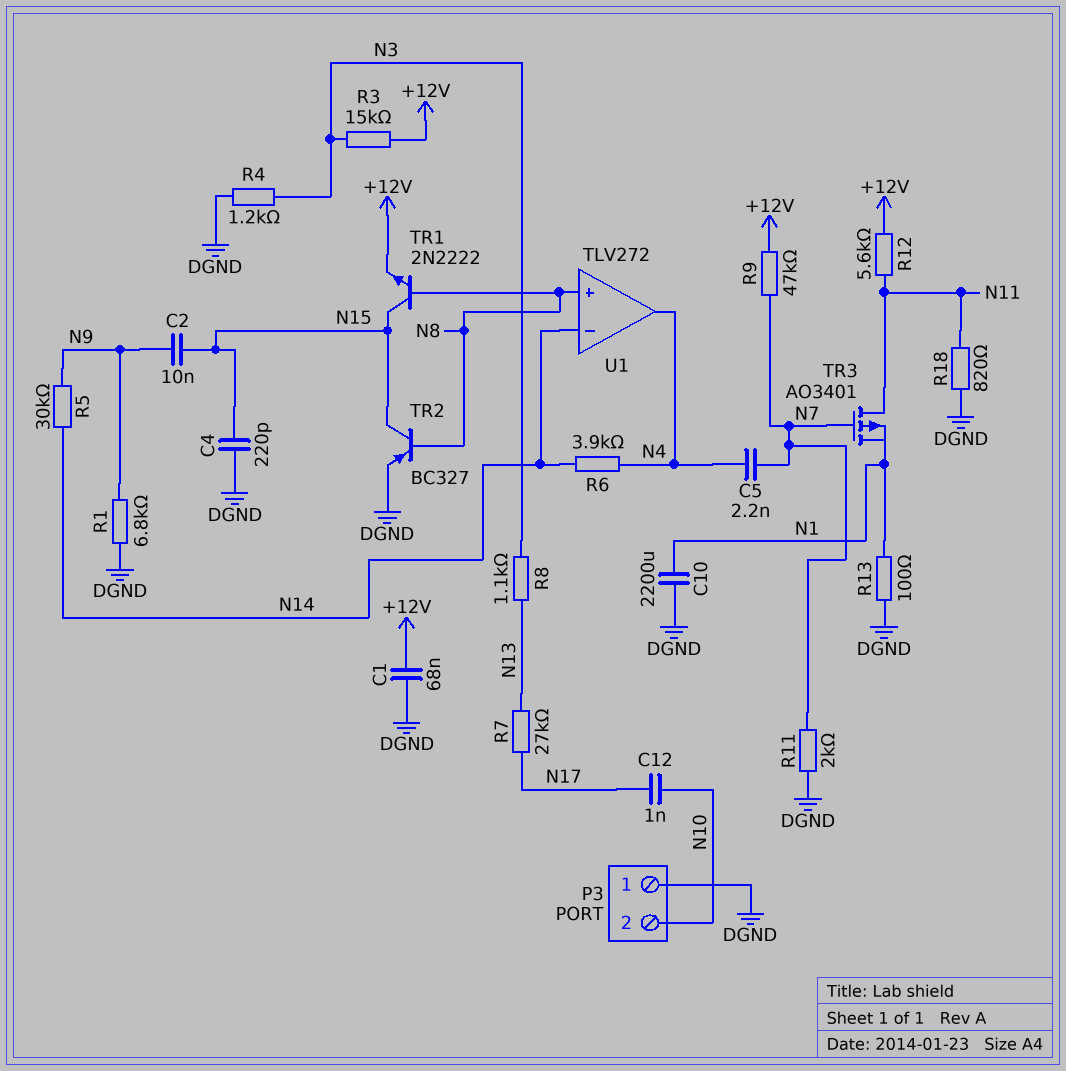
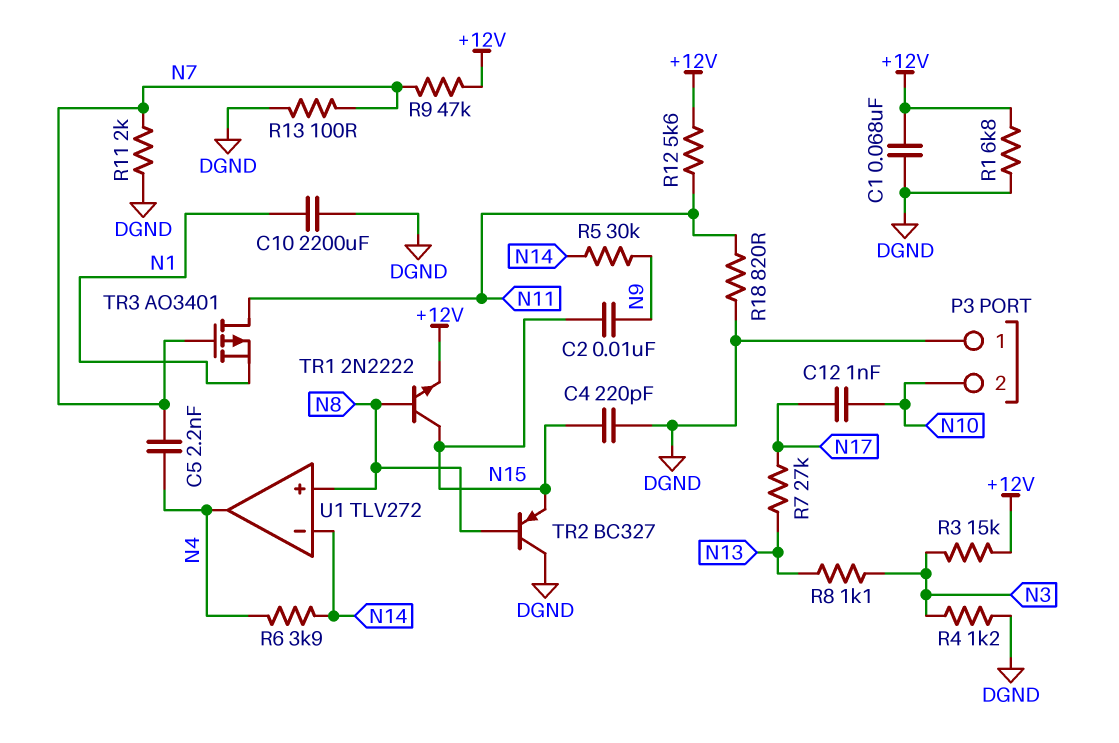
R1: 6.8k (DGND, N9) -> 6.8k (+12V, DGND)
R13: 100 (DGND, N1) -> 100 (DGND, N7)
TR2: PNP BC327 (B N8, C N15, E DGND) -> PNP BC327 (B N8, C DGND, E N15)

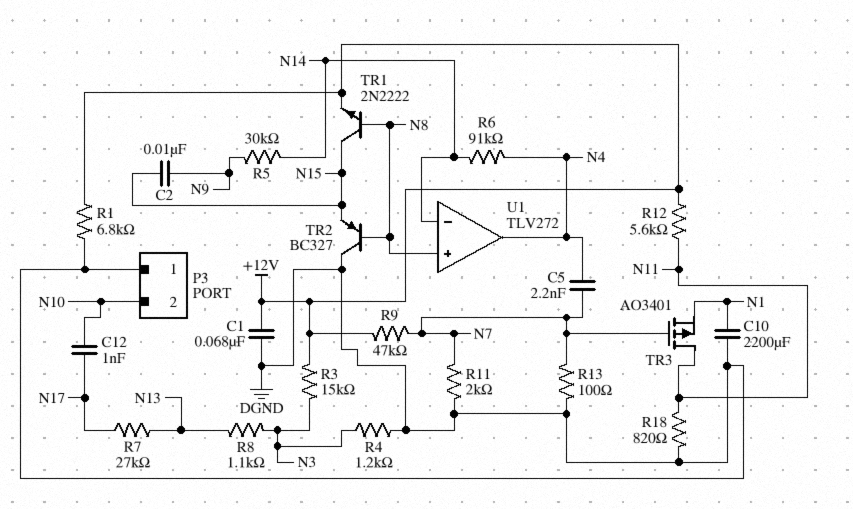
C4: 220pF (DGND, N15) -> none
R6: 3.9k (N4, N14) -> 91k (N4, N14)

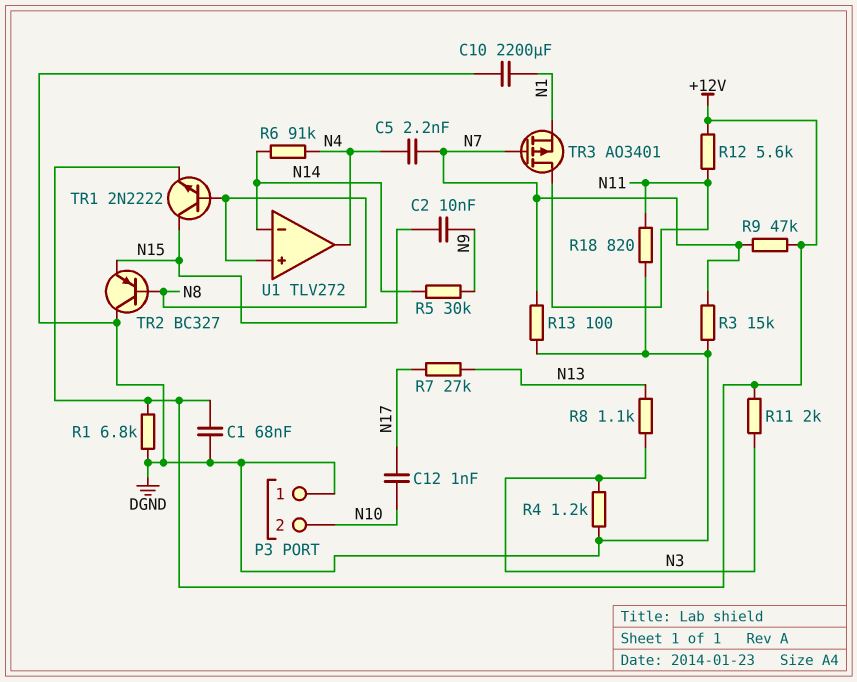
R3: 15k (+12V, N3) -> 15k (DGND, N7)
R11: 2k (DGND, N7) -> 2k (+12V, N3)

